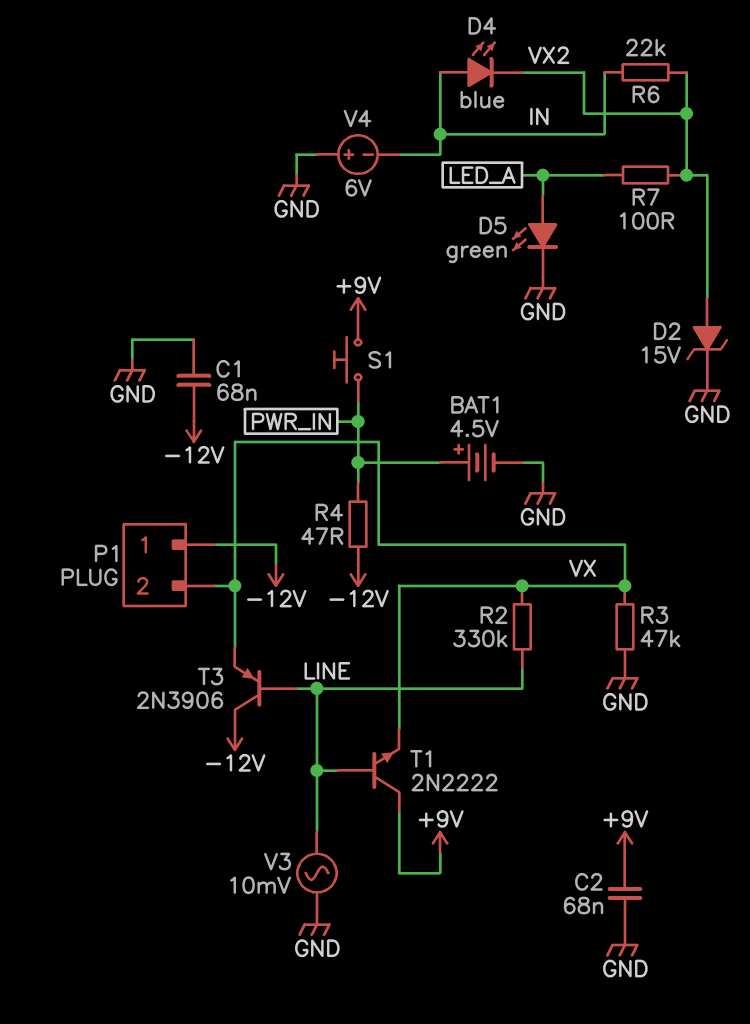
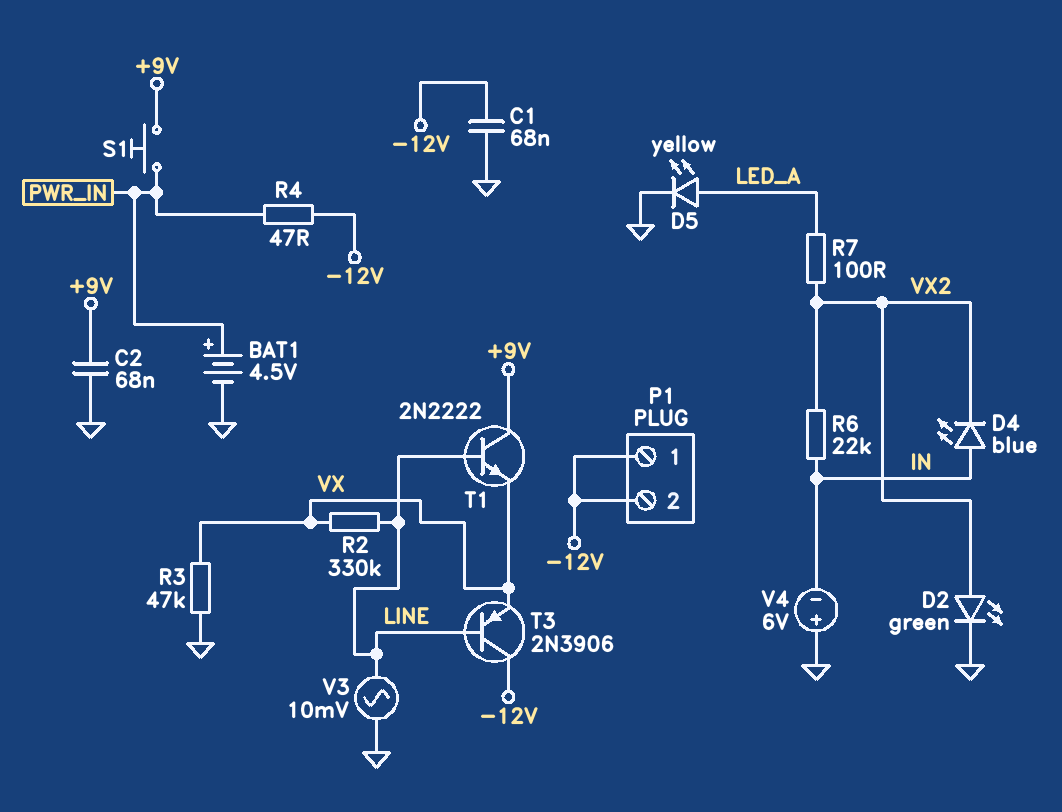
D2: zener 15V (A VX2, K GND) -> LED green (A VX2, K GND)
D5: LED green (A LED_A, K GND) -> LED yellow (A LED_A, K GND)
P1 pin 2: VX -> -12V

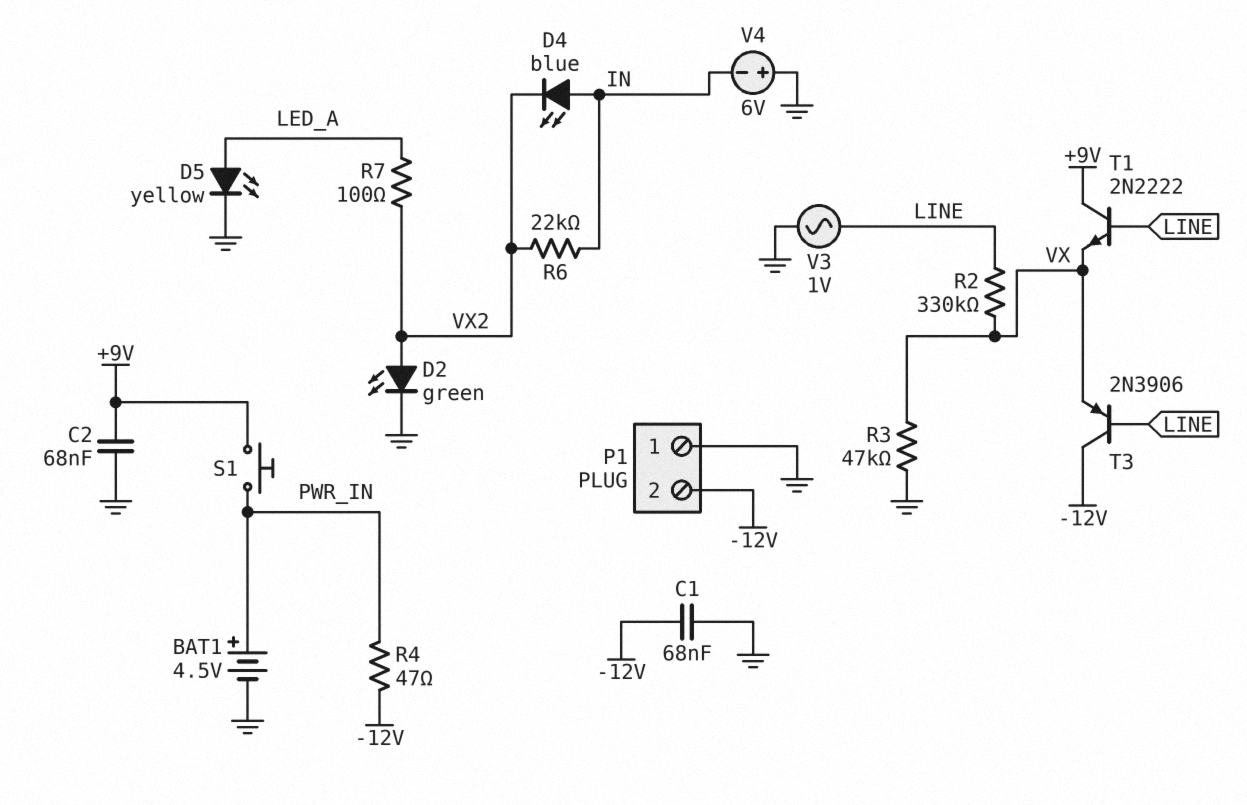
P1 pin 1: -12V -> GND
V3: AC 10mV (GND, LINE) -> AC 1V (GND, LINE)

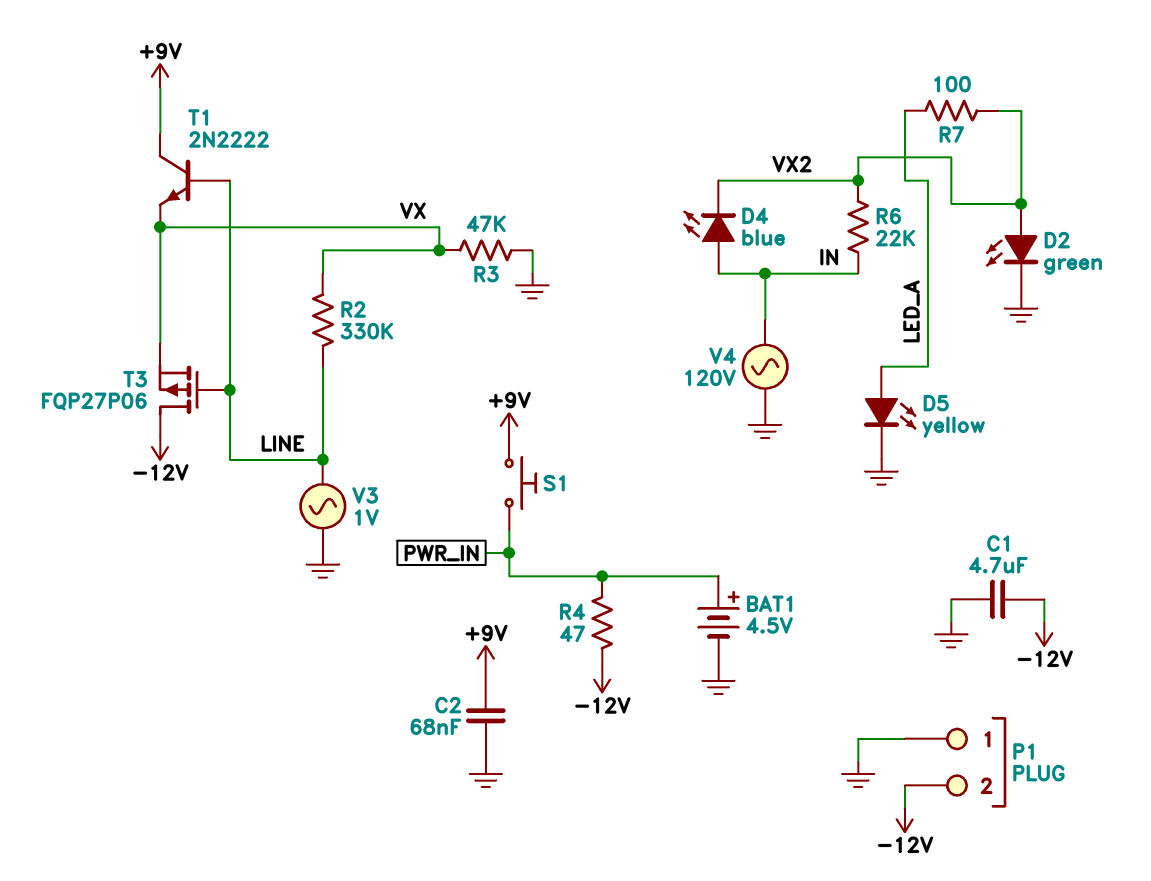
C1: 68nF (-12V, GND) -> 4.7uF (-12V, GND)
T3: PNP 2N3906 (B LINE, C -12V, E VX) -> PMOS FQP27P06 (G LINE, D -12V, S VX)
V4: 6V (plus GND, minus IN) -> AC 120V (GND, IN)

